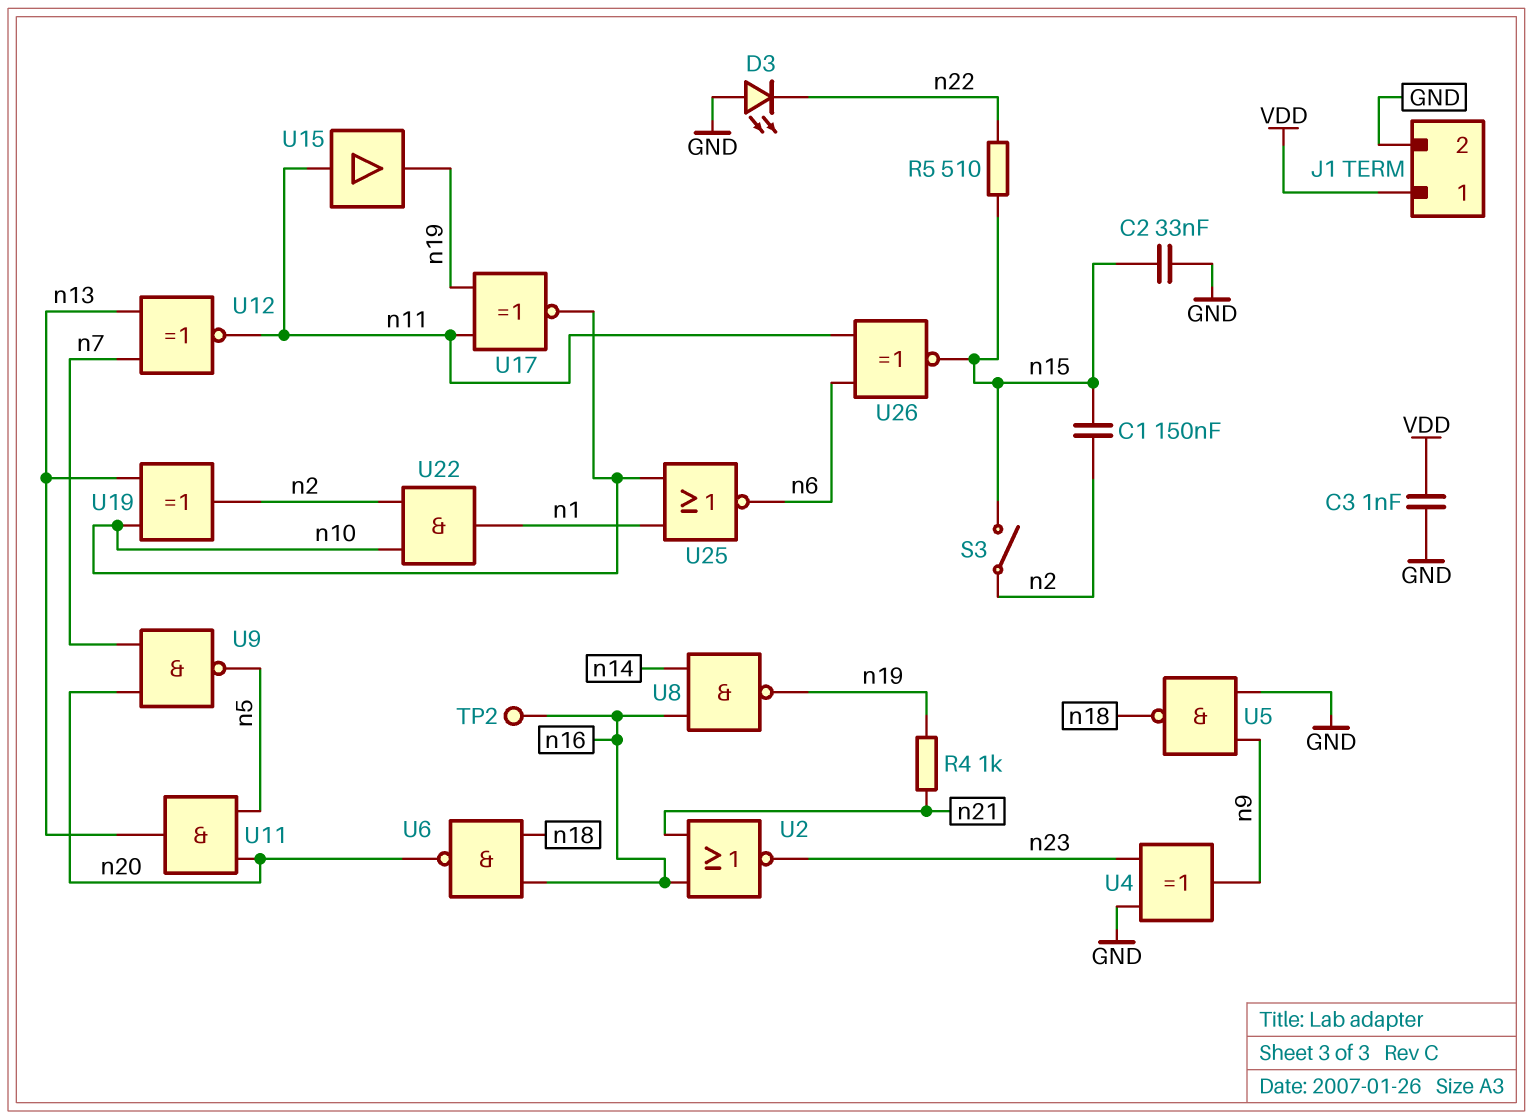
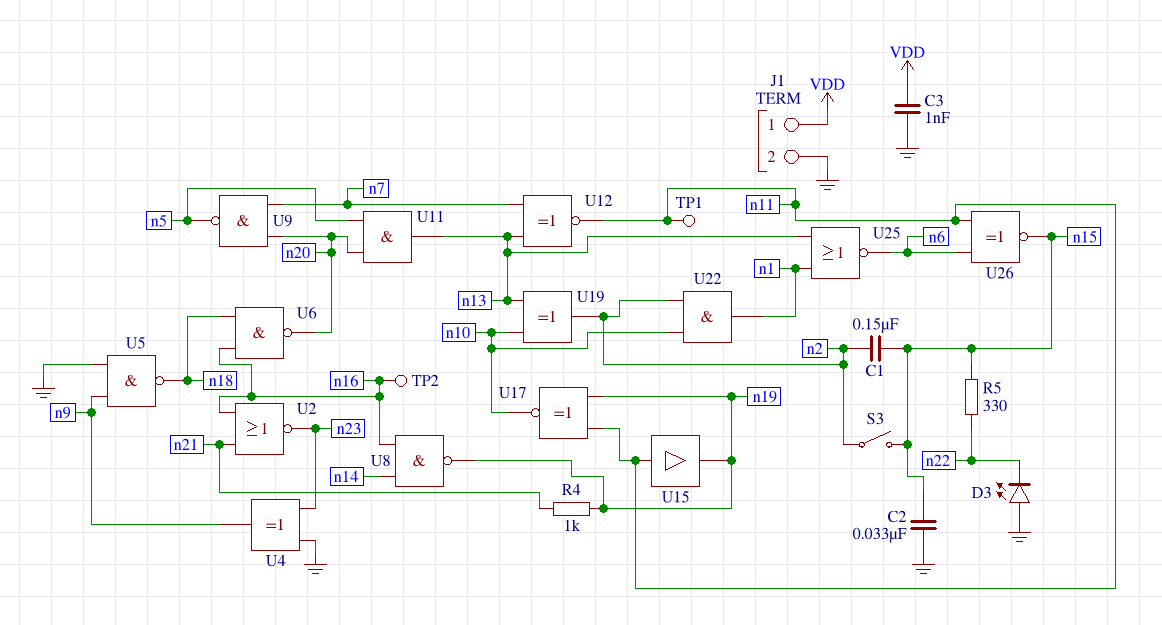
R5: 510 (n15, n22) -> 330 (n15, n22)
TP1: none -> test point (n11)
U25: NOR (in n1, in n10, out n6) -> NOR (in n1, in n13, out n6)

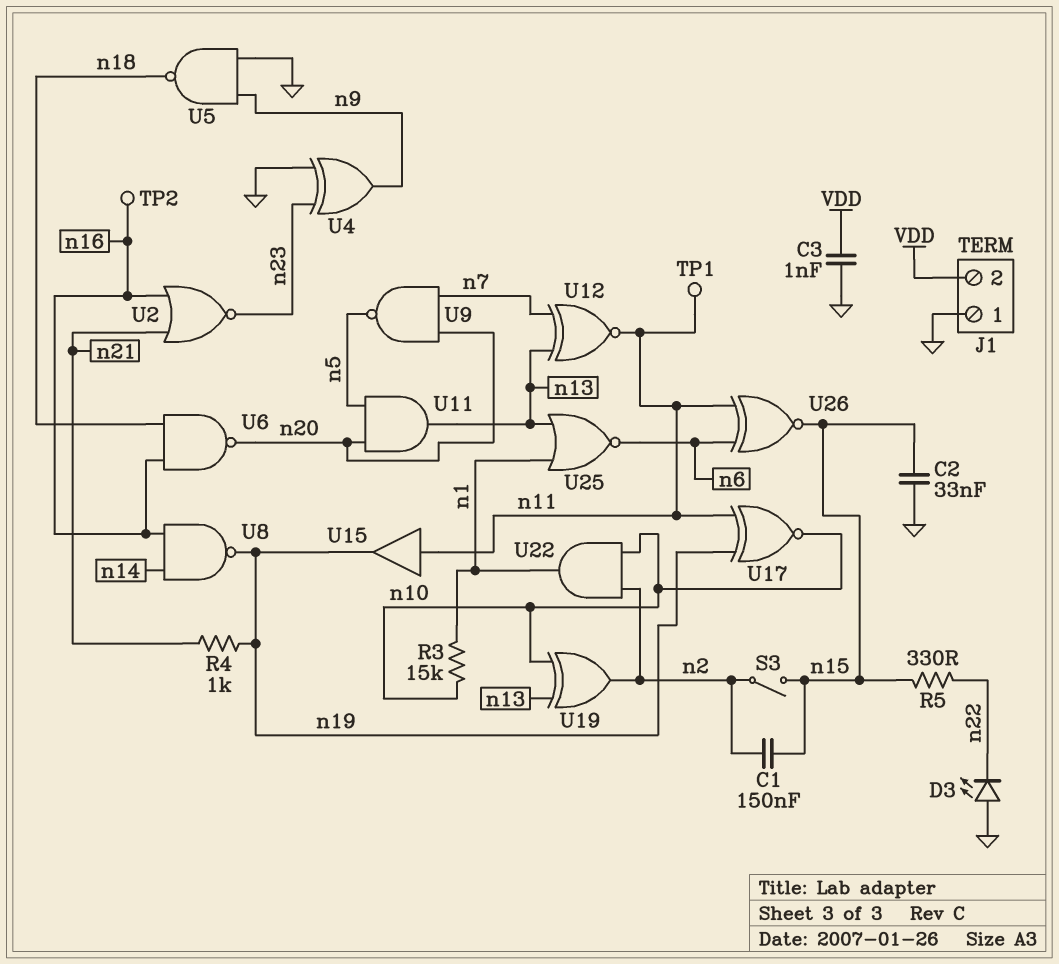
J1 pin 1: VDD -> GND
J1 pin 2: GND -> VDD
R3: none -> 15k (n1, n10)

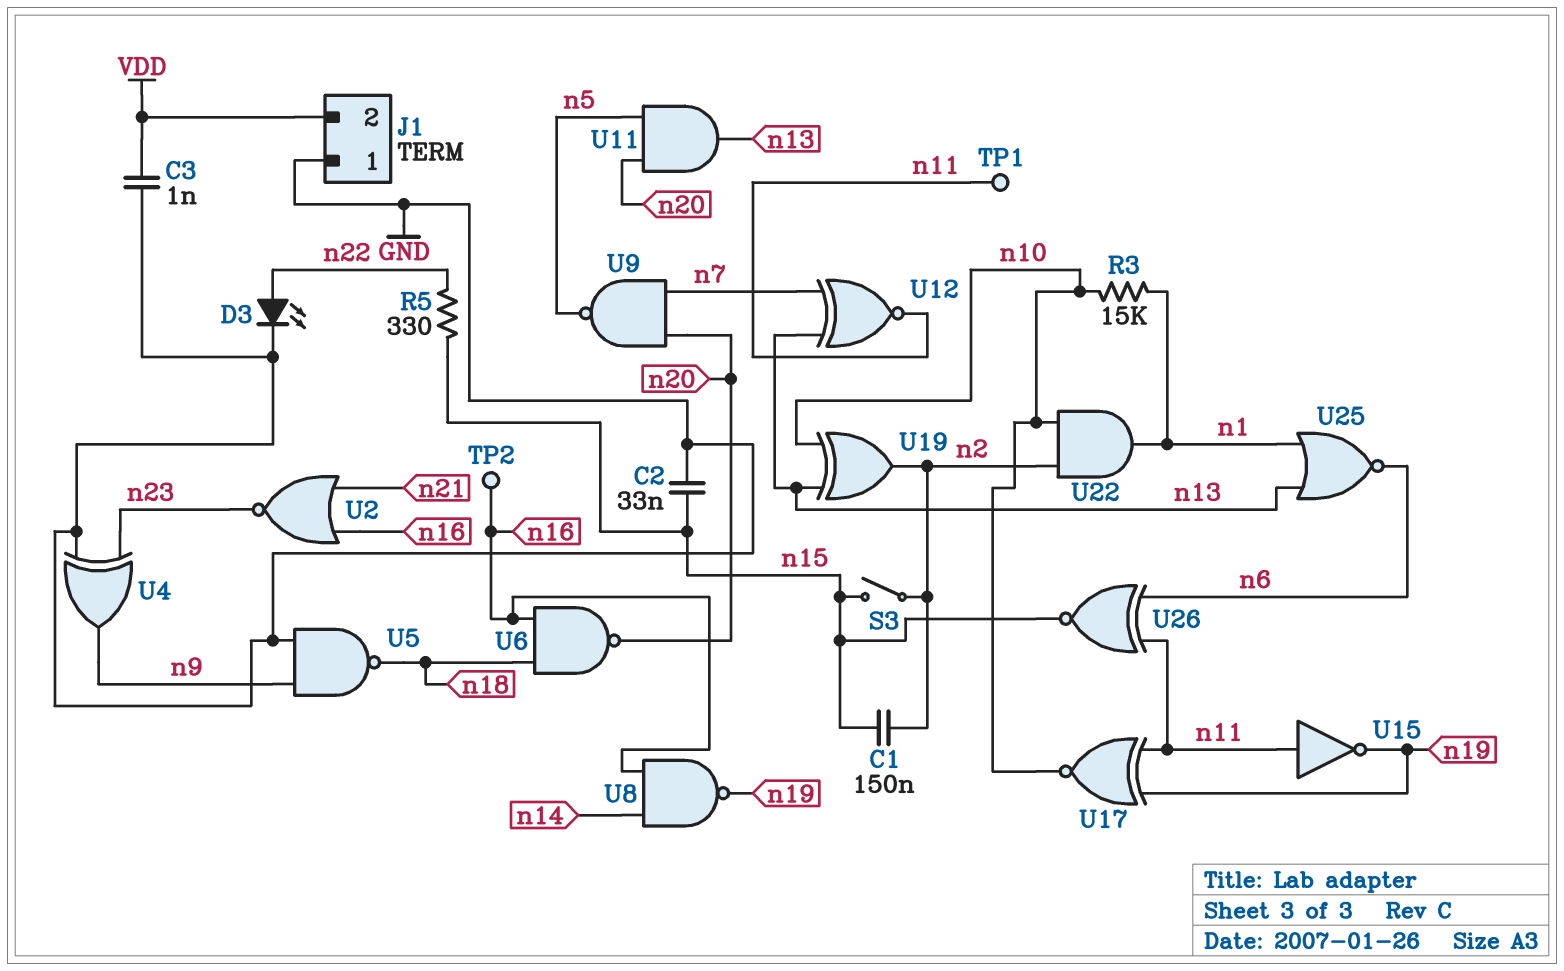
D3: LED (A GND, K n22) -> LED (A n22, K GND)
R4: 1k (n19, n21) -> none
U15: buffer (in n11, out n19) -> NOT (in n11, out n19)

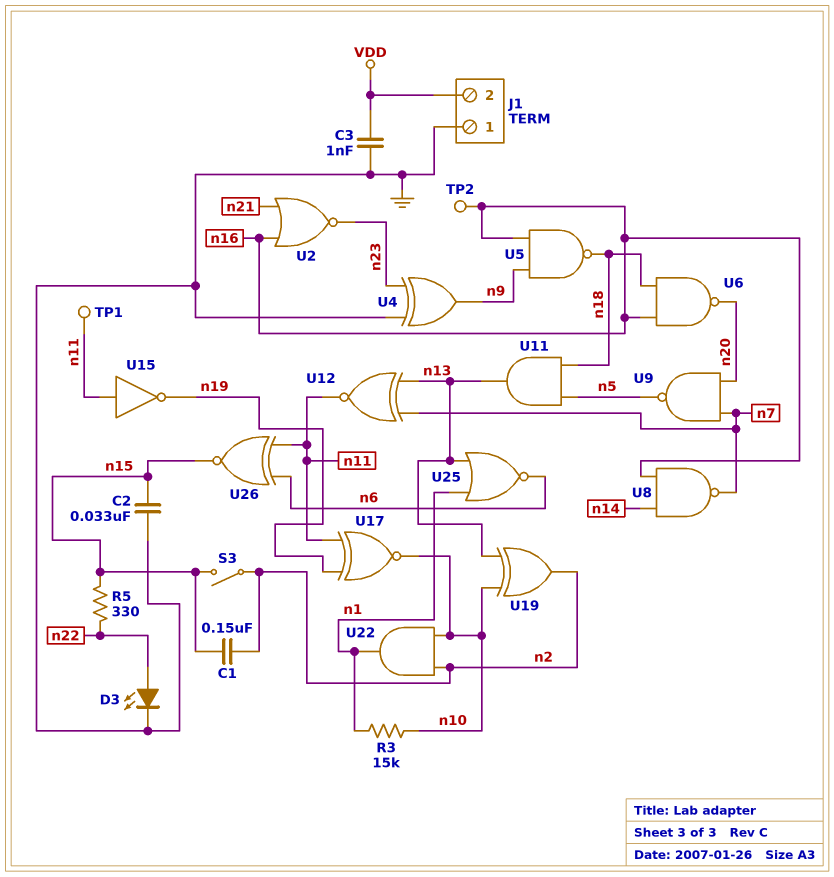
U5: NAND (in GND, in n9, out n18) -> NAND (in n9, in n16, out n18)
U8: NAND (in n14, in n16, out n19) -> NAND (in n14, in n16, out n7)
U11: AND (in n5, in n20, out n13) -> AND (in n5, in n18, out n13)

